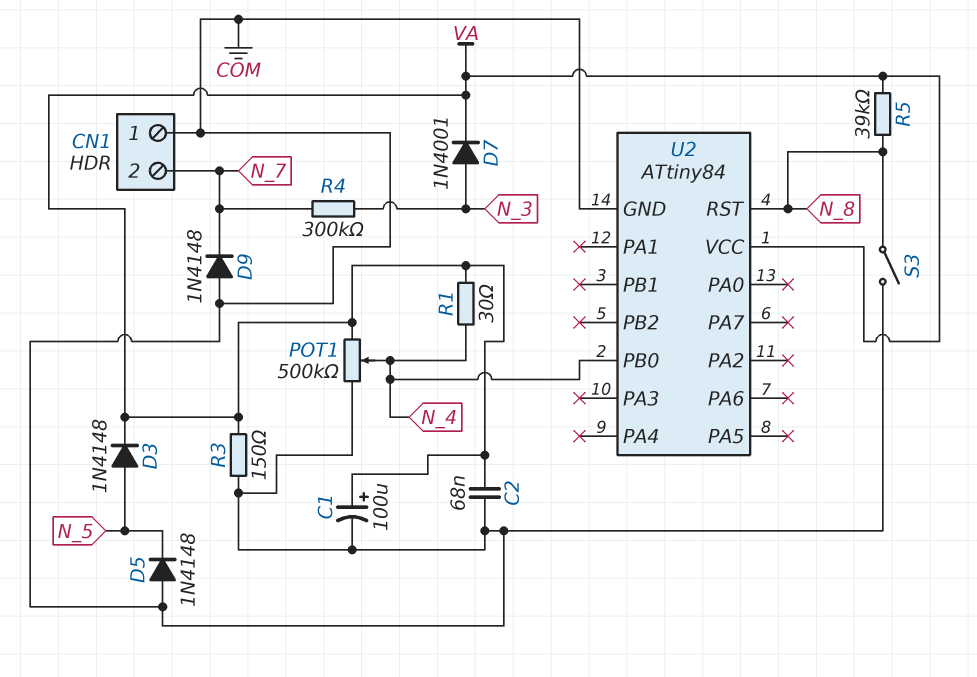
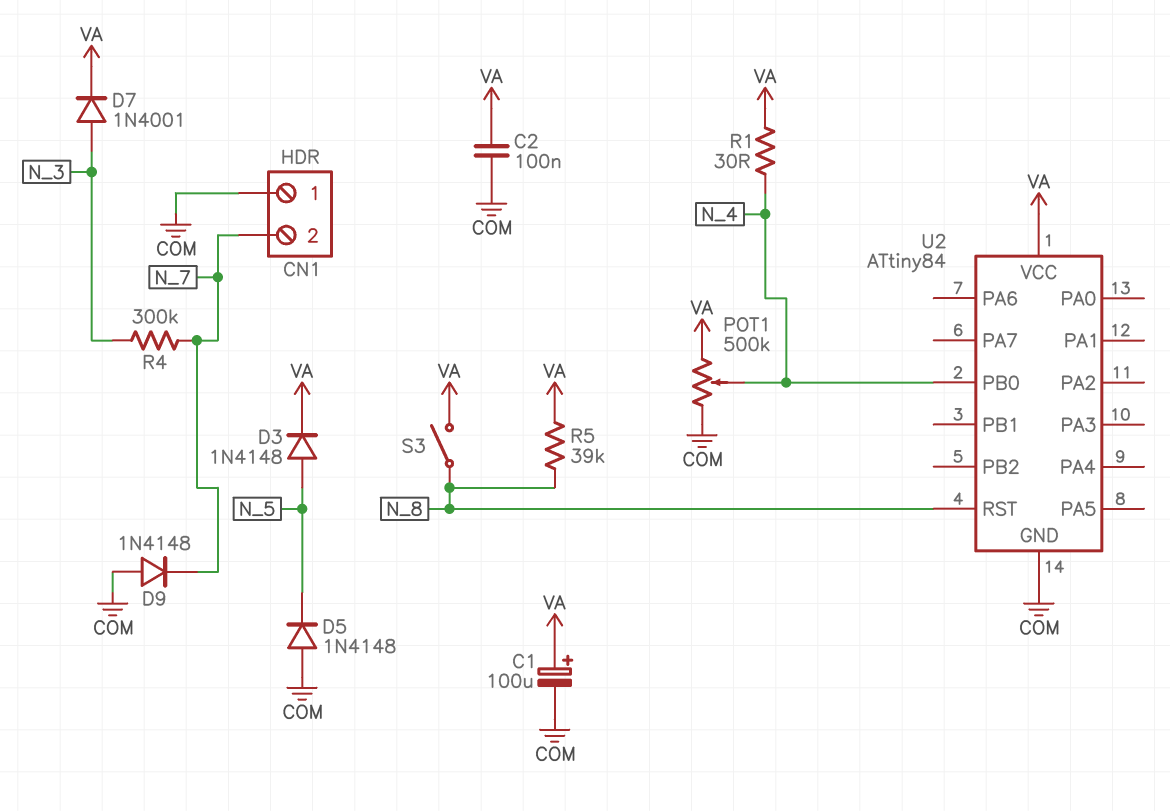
C2: 68nF (COM, VA) -> 100nF (COM, VA)
R3: 150 (COM, VA) -> none
S3: switch (COM, N_8) -> switch (N_8, VA)

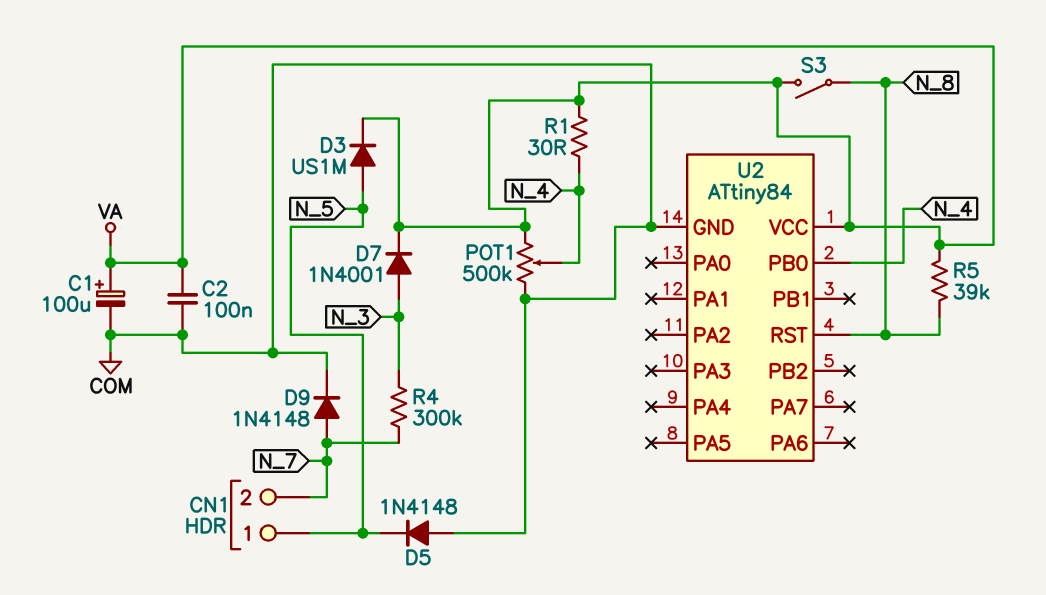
CN1 pin 1: COM -> N_5
D3: diode 1N4148 (A N_5, K VA) -> diode US1M (A N_5, K VA)
D9: diode 1N4148 (A COM, K N_7) -> diode 1N4148 (A N_7, K COM)

